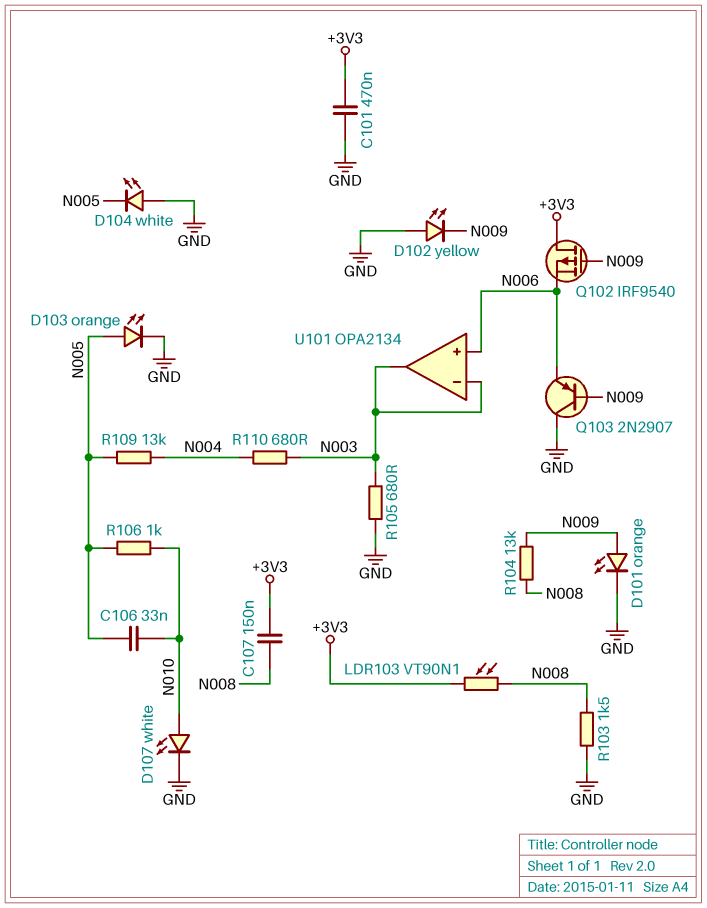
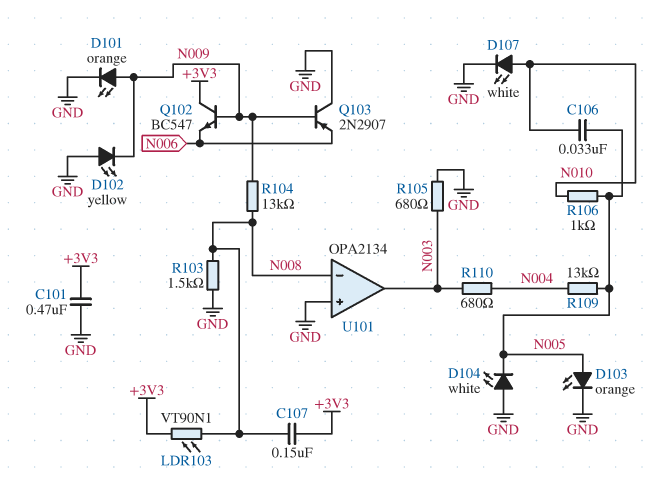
Q102: PMOS IRF9540 (G N009, D +3V3, S N006) -> NPN BC547 (B N009, C +3V3, E N006)
U101 pin in+: N006 -> GND
U101 pin in-: N003 -> N008

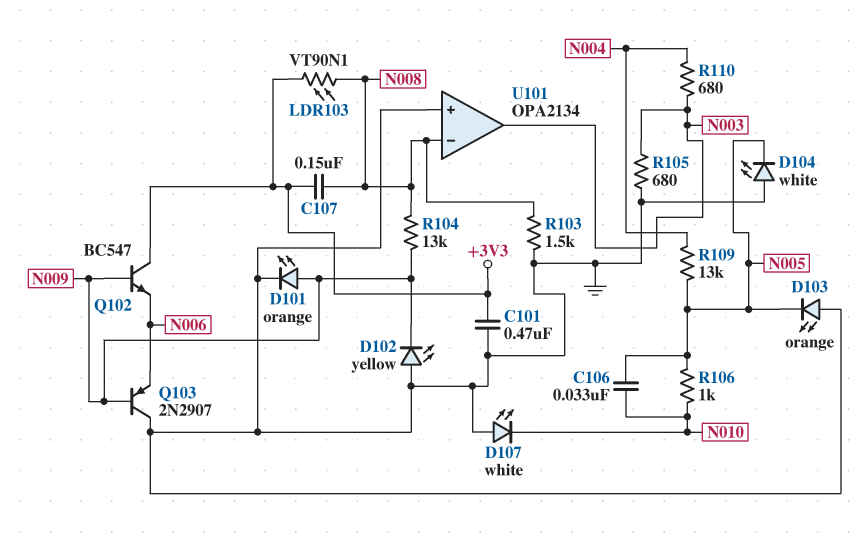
D103: LED orange (A N005, K GND) -> LED orange (A GND, K N005)
D107: LED white (A N010, K GND) -> LED white (A GND, K N010)

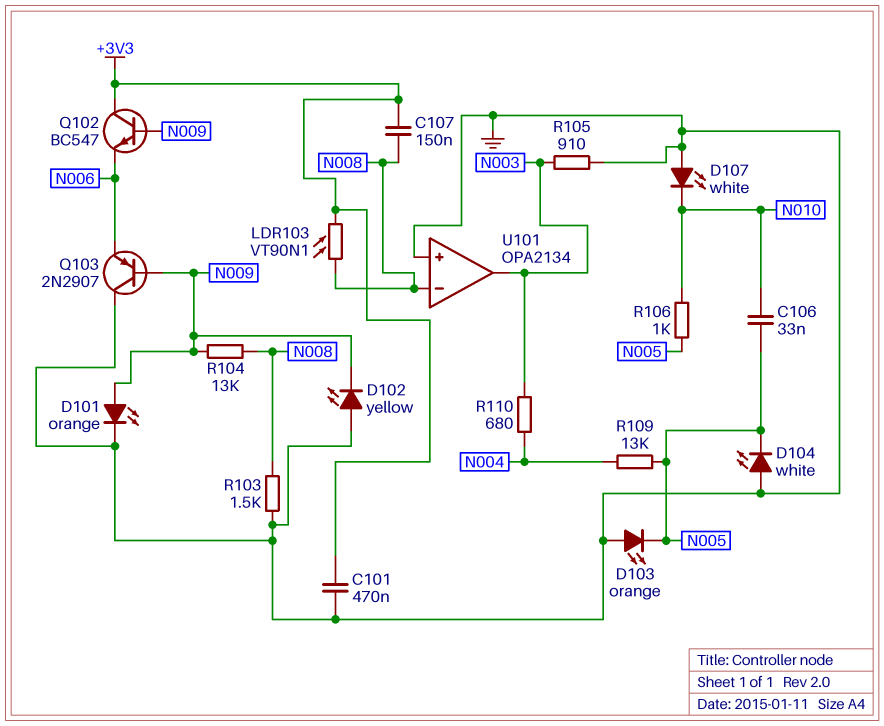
R105: 680 (GND, N003) -> 910 (GND, N003)

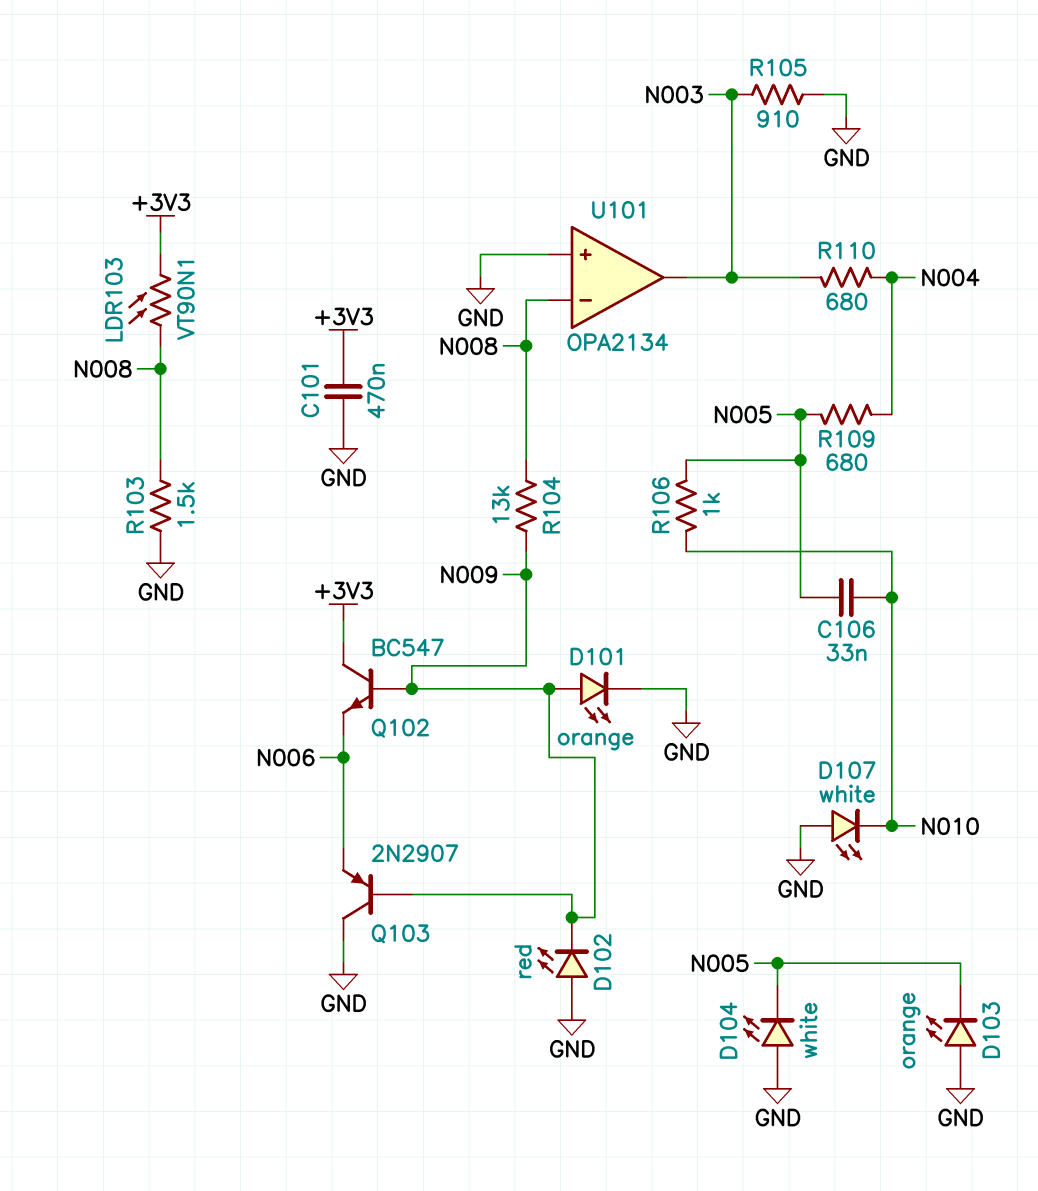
C107: 150nF (+3V3, N008) -> none
D102: LED yellow (A GND, K N009) -> LED red (A GND, K N009)
R109: 13k (N004, N005) -> 680 (N004, N005)

